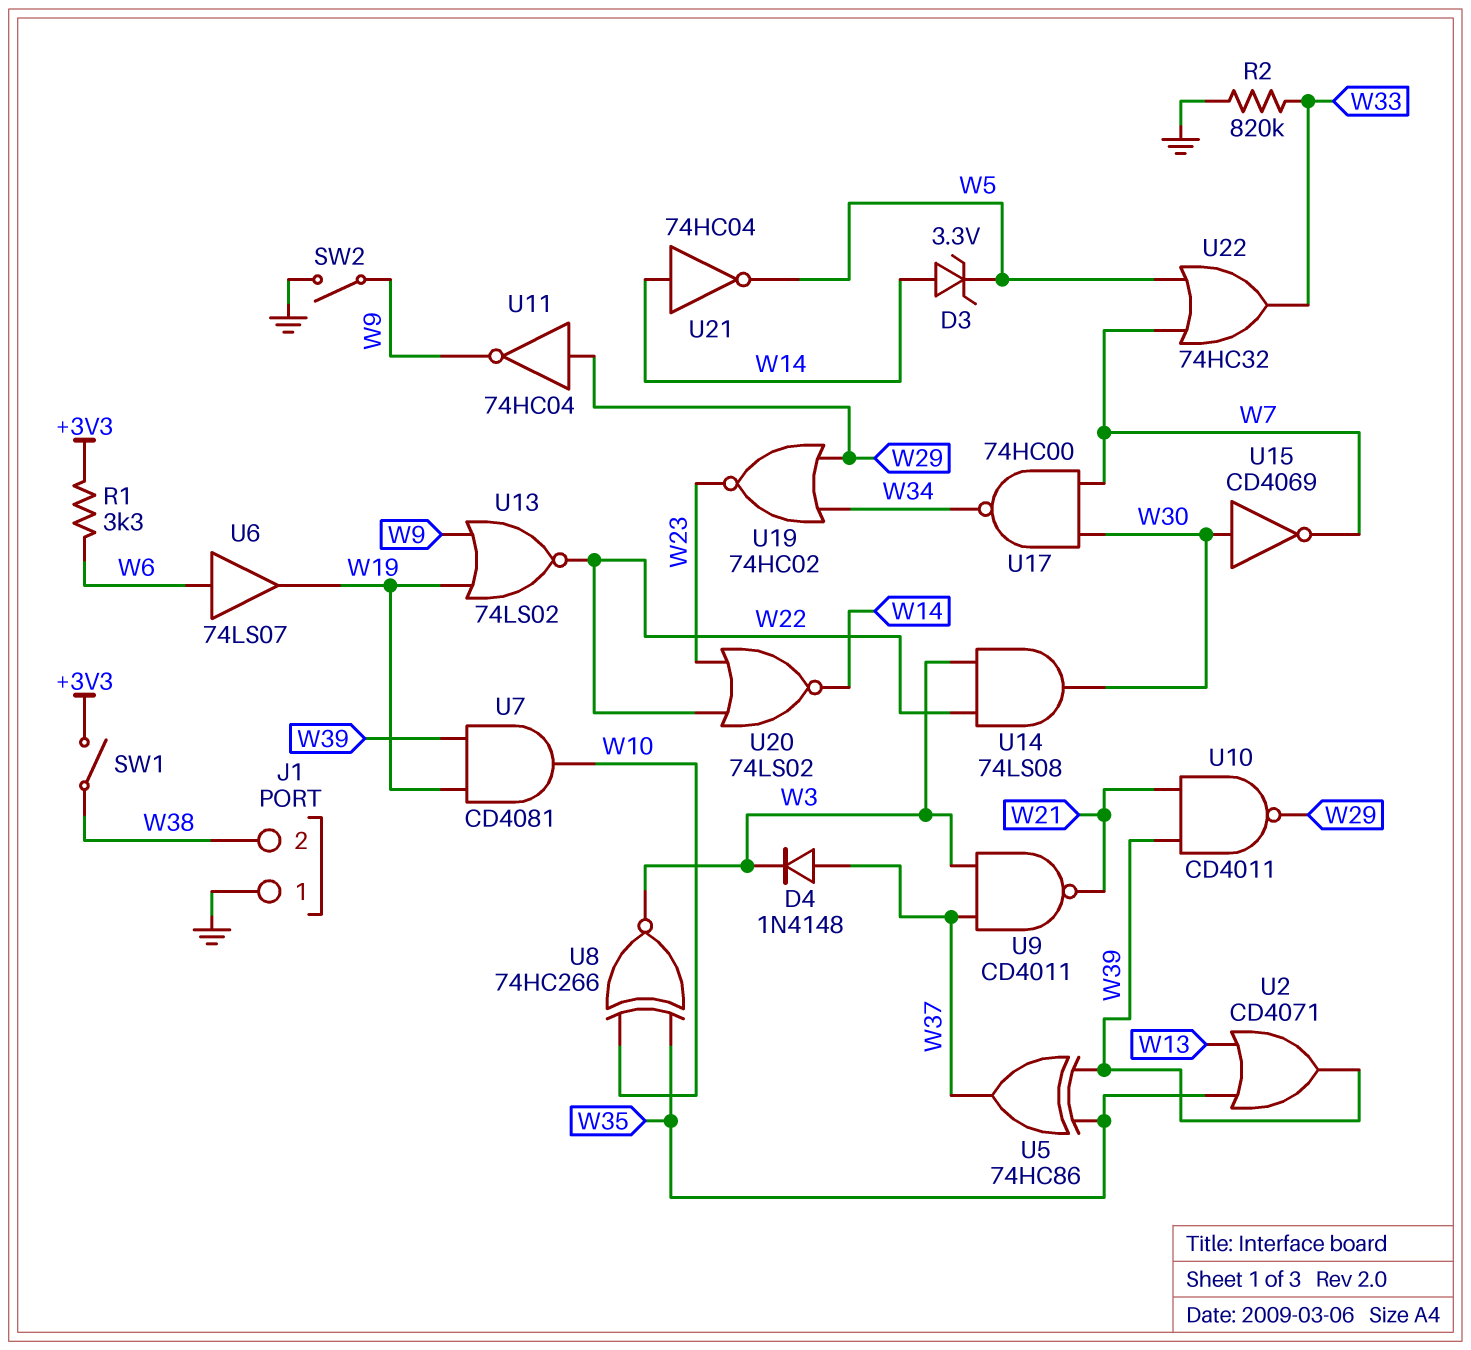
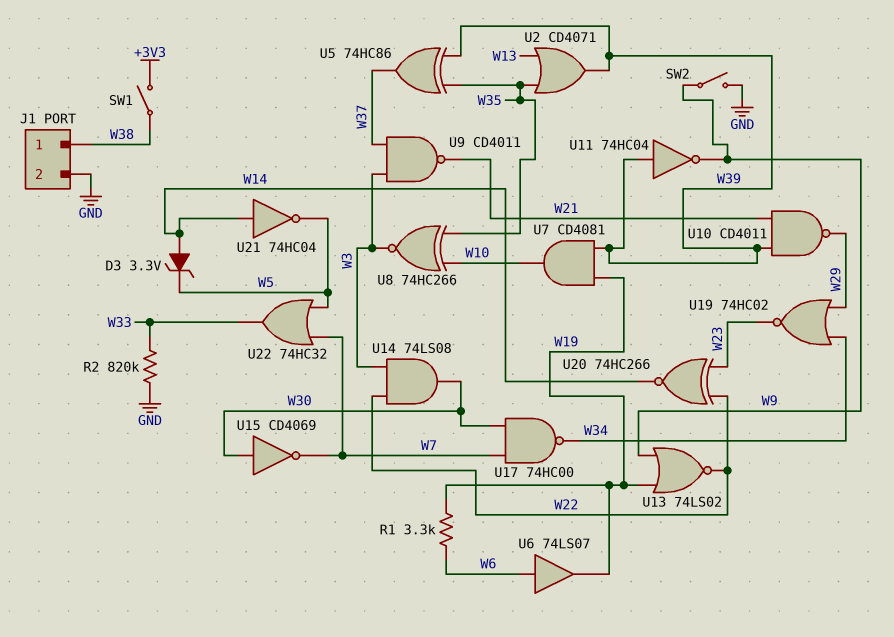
D4: diode 1N4148 (A W37, K W3) -> none
J1 pin 1: GND -> W38
J1 pin 2: W38 -> GND
R1: 3.3k (+3V3, W6) -> 3.3k (W6, W19)
U11: NOT 74HC04 (in W29, out W9) -> NOT 74HC04 (in W39, out W9)
U20: NOR 74LS02 (in W22, in W23, out W14) -> XNOR 74HC266 (in W22, in W23, out W14)

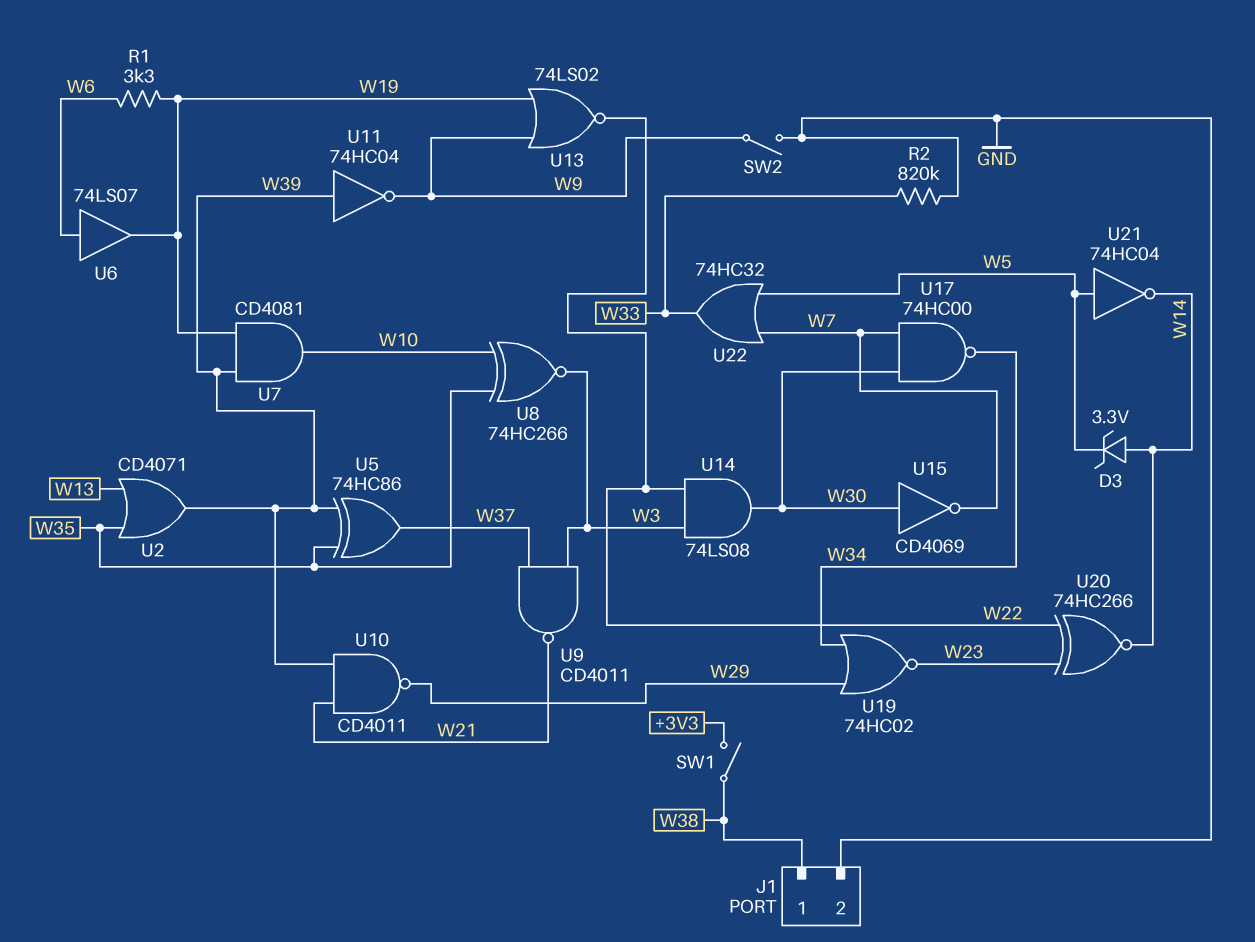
U21: NOT 74HC04 (in W14, out W5) -> NOT 74HC04 (in W5, out W14)

